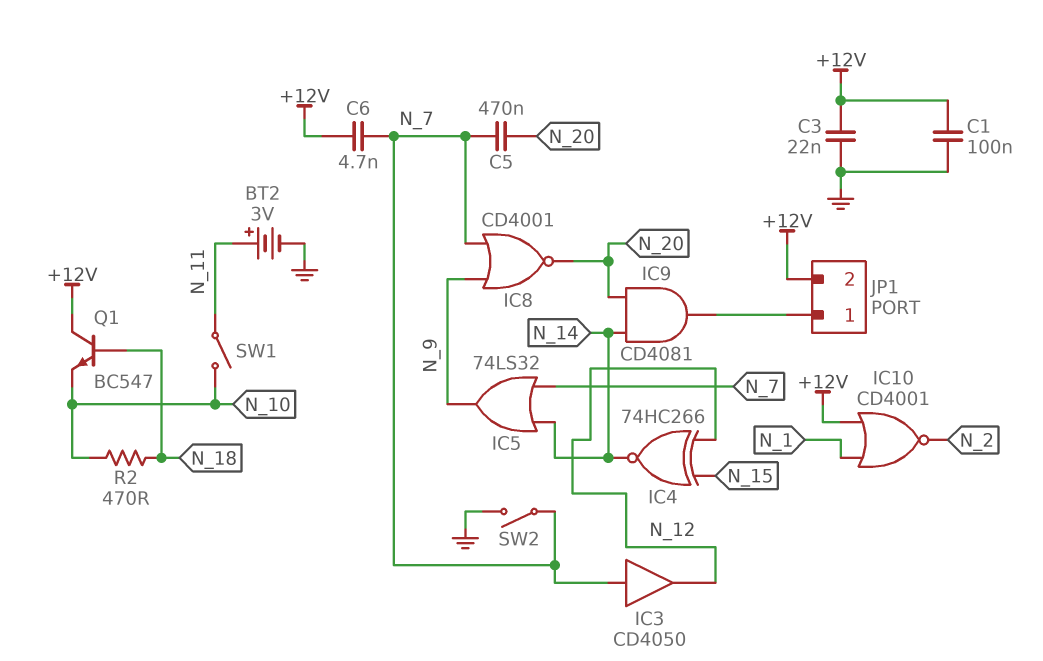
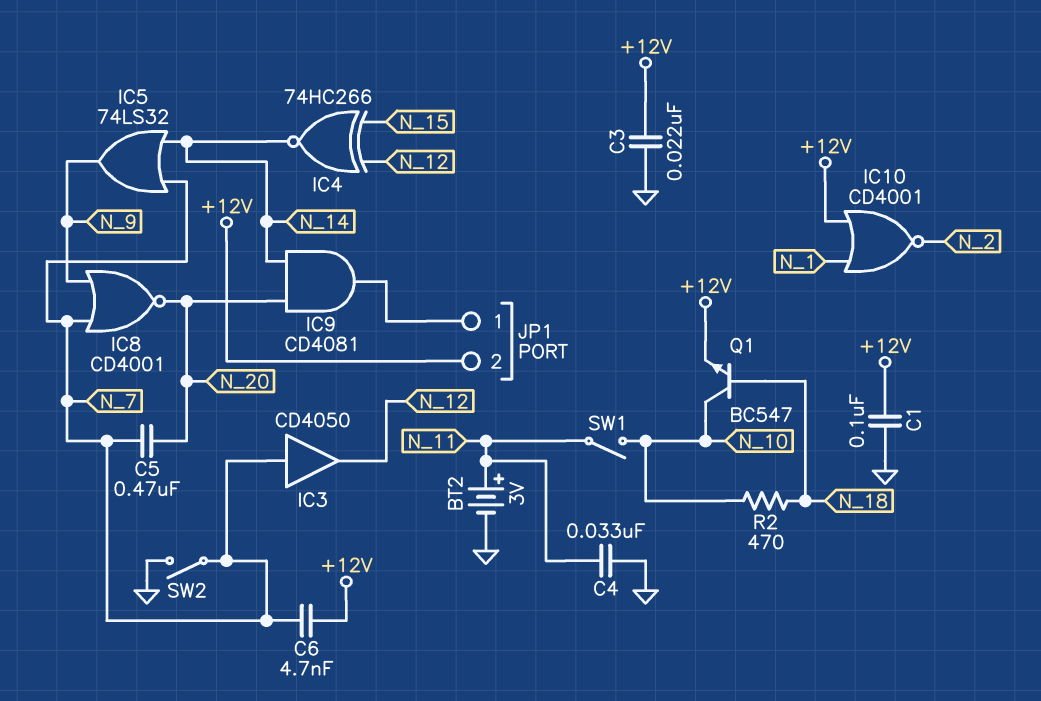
C4: none -> 33nF (GND, N_11)
Q1: NPN BC547 (B N_18, C +12V, E N_10) -> NPN BC547 (B N_18, C N_10, E +12V)

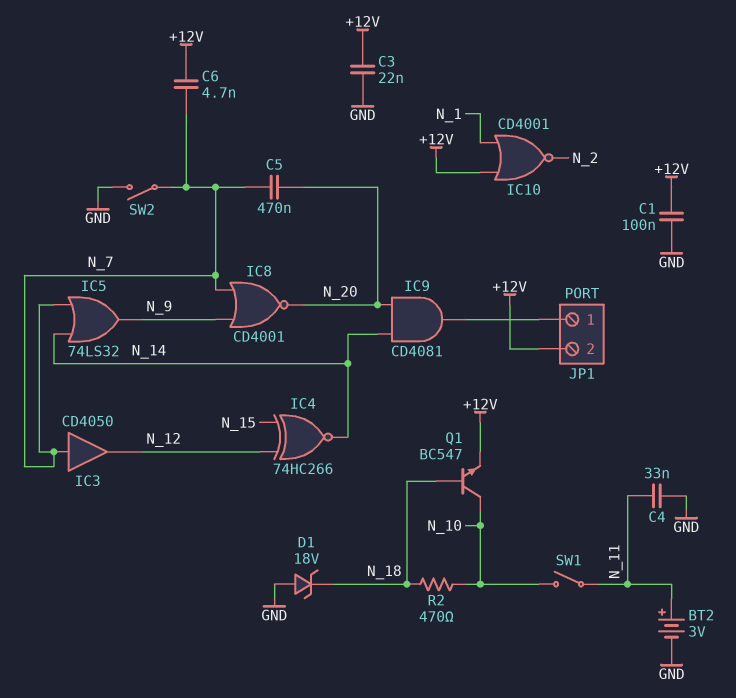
D1: none -> zener 18V (A GND, K N_18)

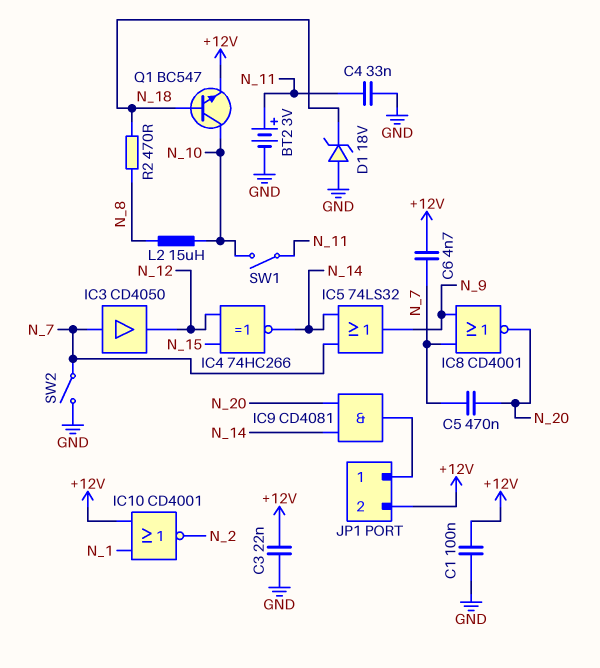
L2: none -> 15uH (N_8, N_10)
R2: 470 (N_10, N_18) -> 470 (N_8, N_18)

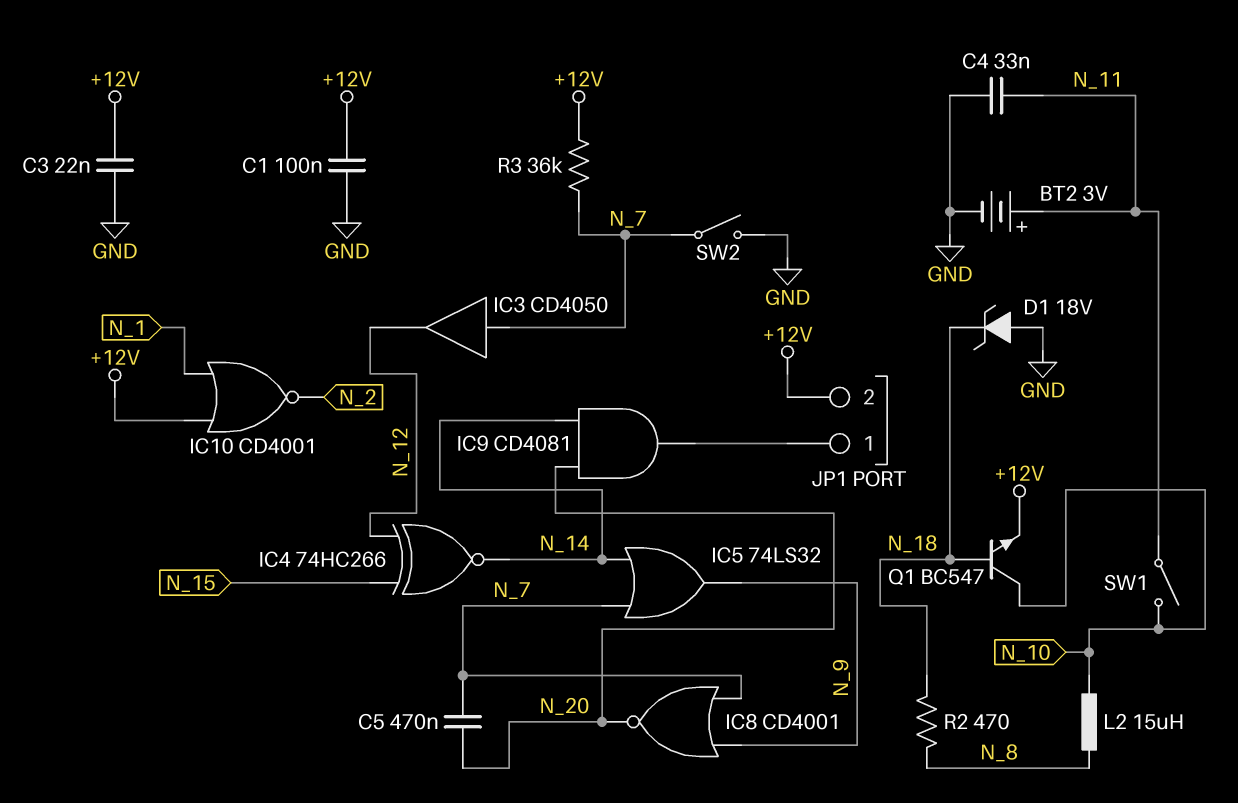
C6: 4.7nF (+12V, N_7) -> none
R3: none -> 36k (+12V, N_7)

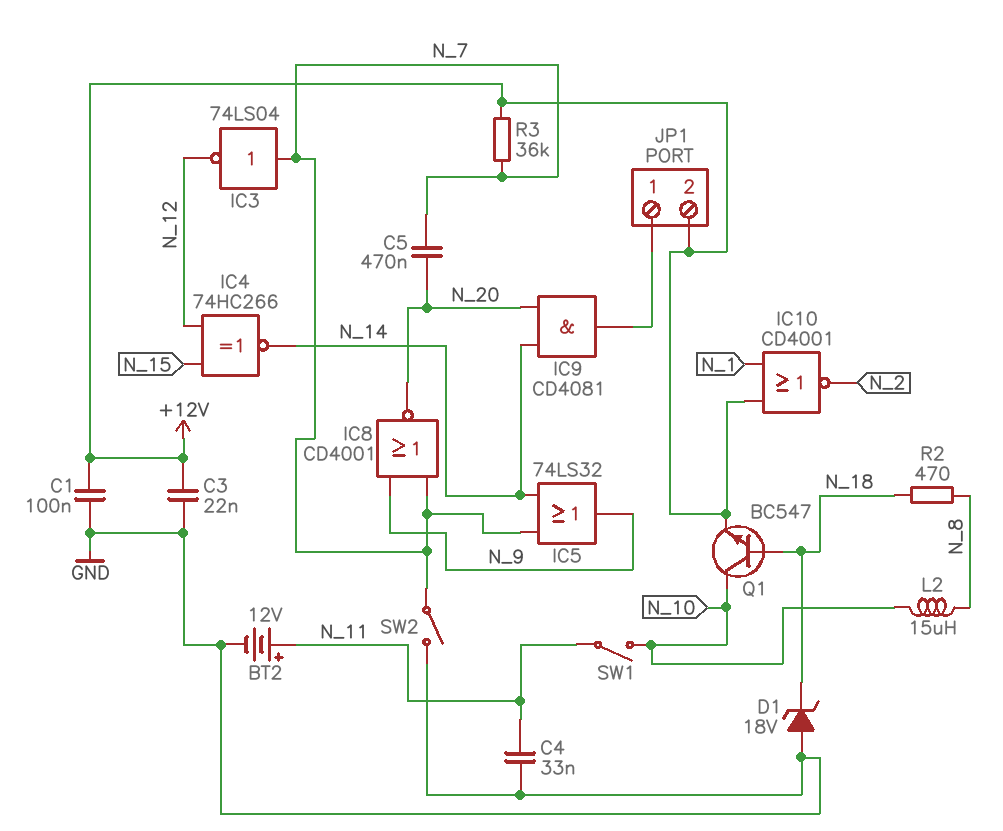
BT2: 3V (plus N_11, minus GND) -> 12V (plus N_11, minus GND)
IC3: buffer CD4050 (in N_7, out N_12) -> NOT 74LS04 (in N_7, out N_12)

